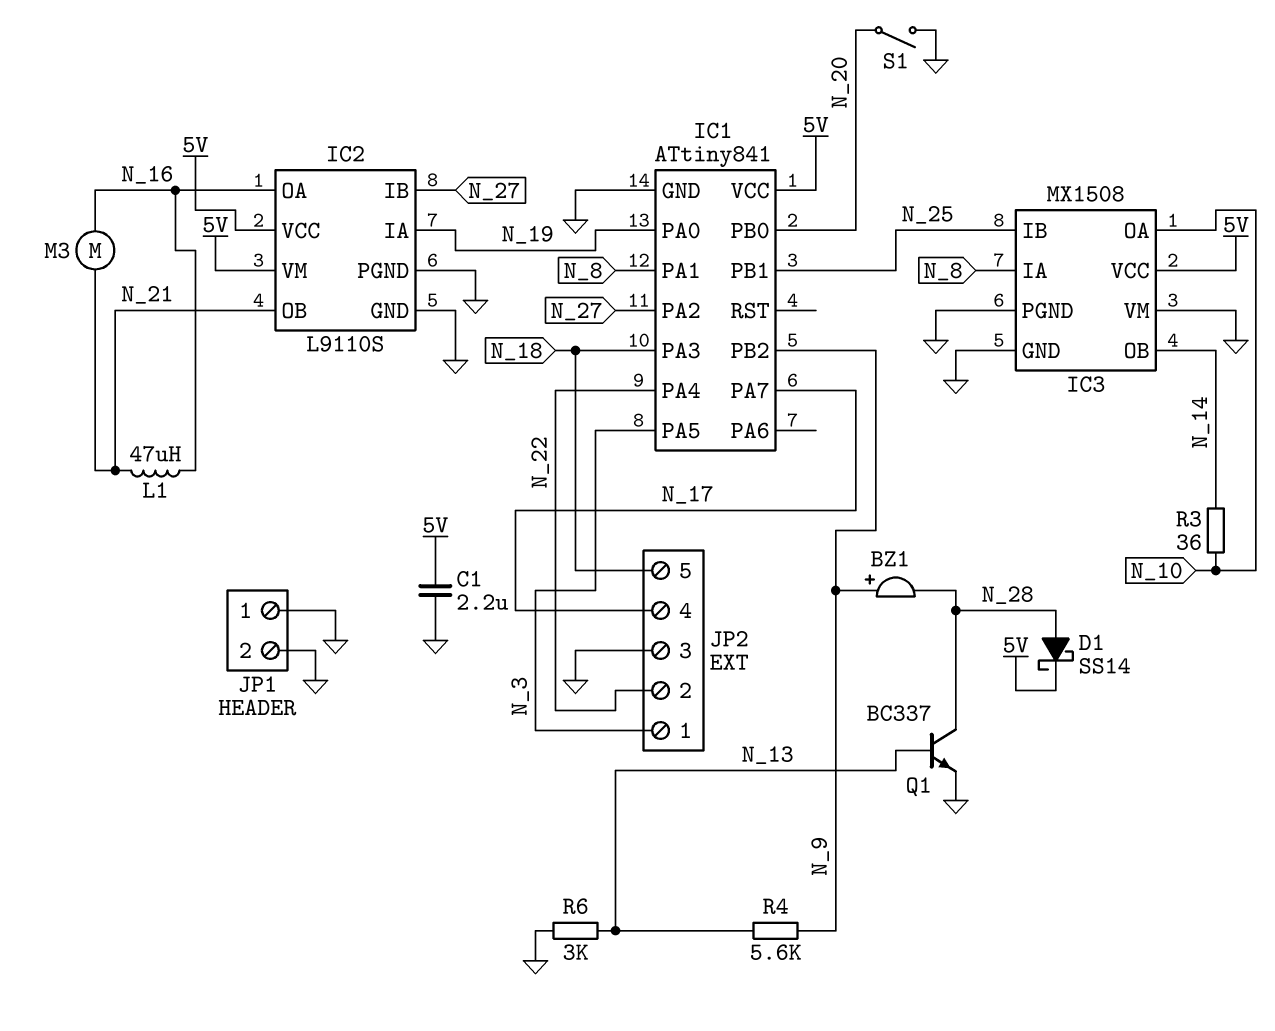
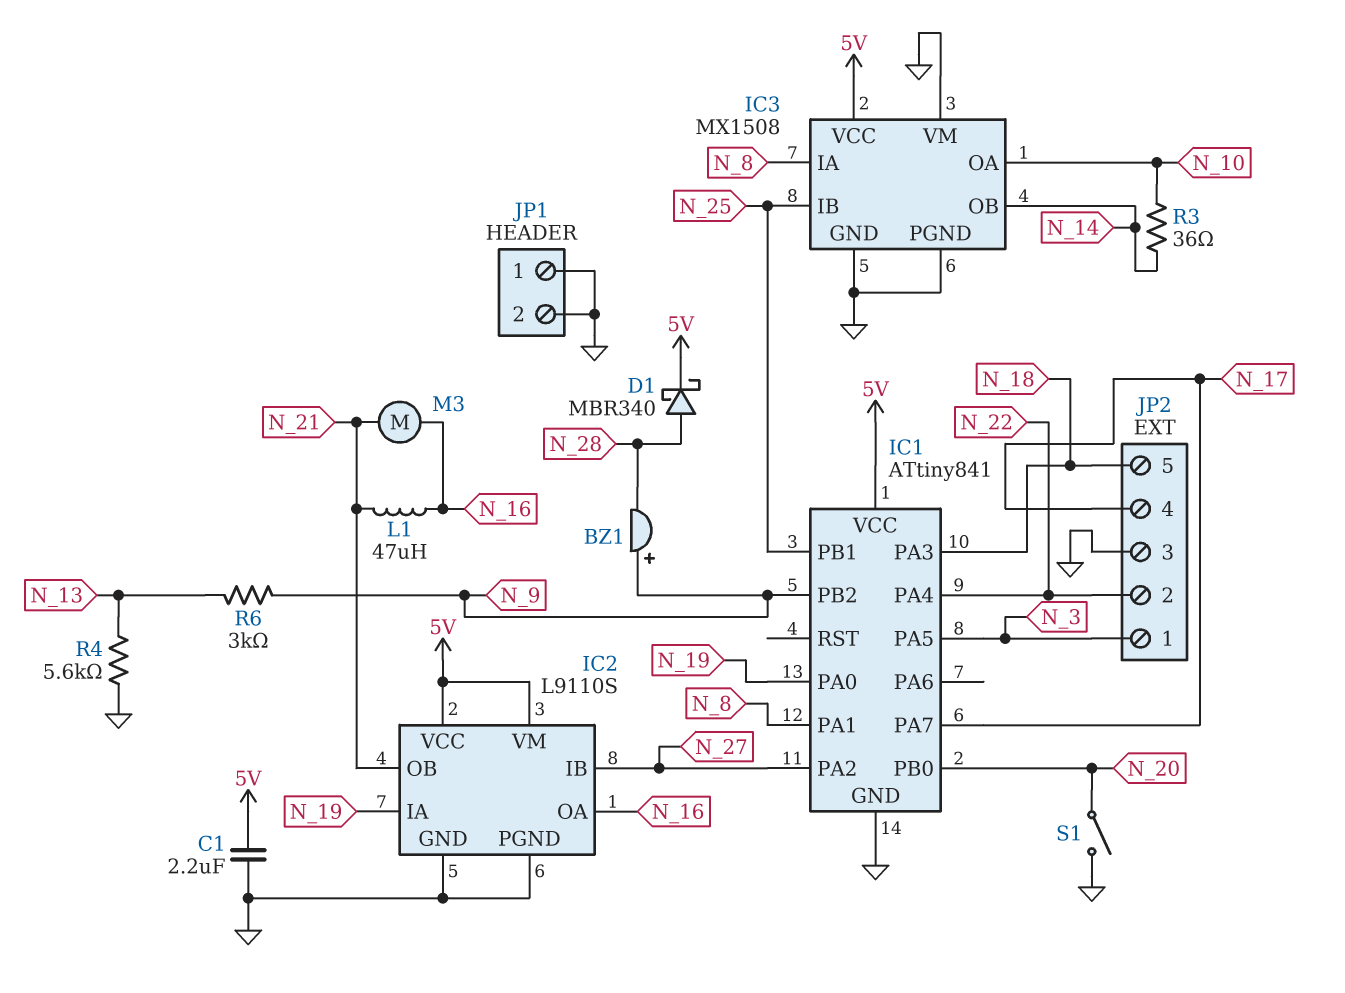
D1: schottky SS14 (A N_28, K 5V) -> schottky MBR340 (A N_28, K 5V)
Q1: NPN BC337 (B N_13, C N_28, E GND) -> none
R4: 5.6k (N_9, N_13) -> 5.6k (GND, N_13)
R6: 3k (GND, N_13) -> 3k (N_9, N_13)

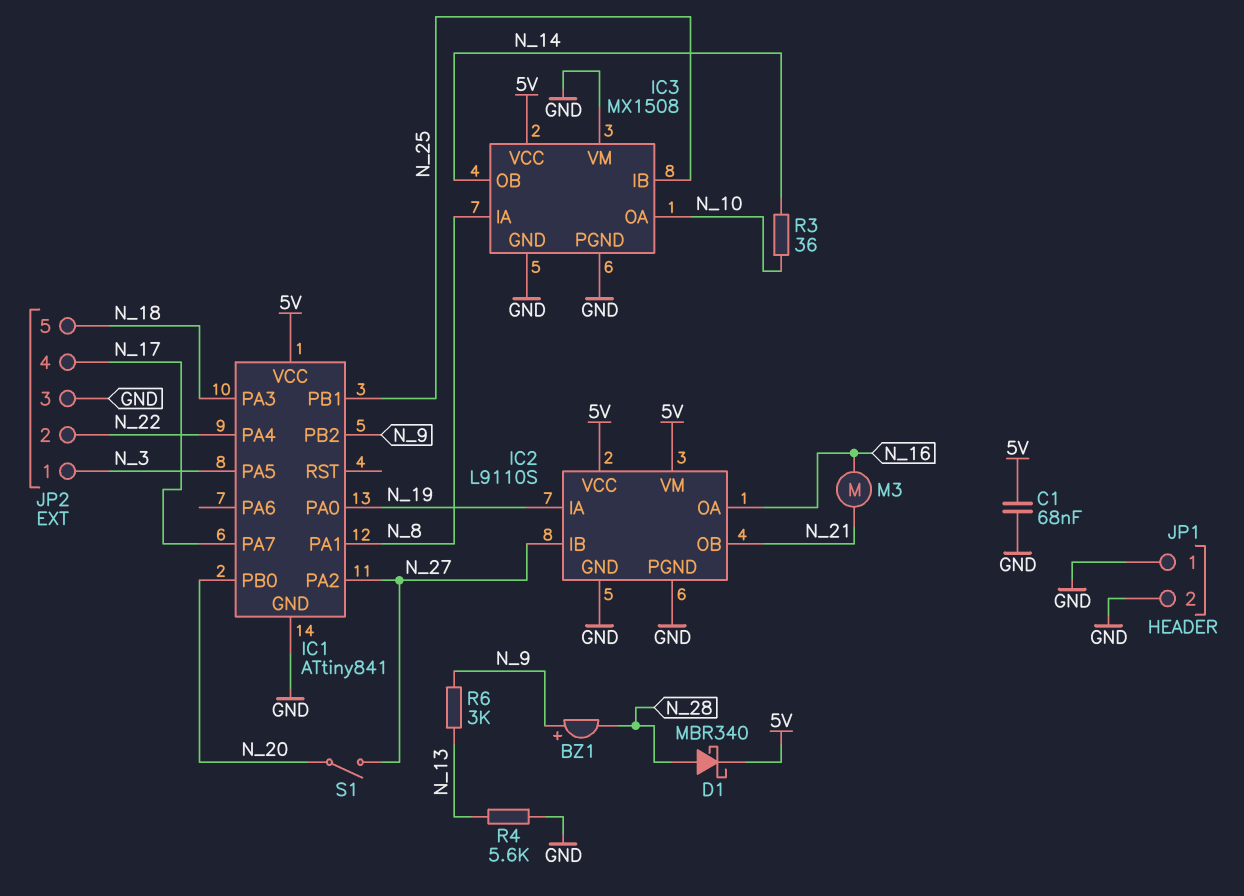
C1: 2.2uF (5V, GND) -> 68nF (5V, GND)
L1: 47uH (N_16, N_21) -> none
S1: switch (GND, N_20) -> switch (N_20, N_27)

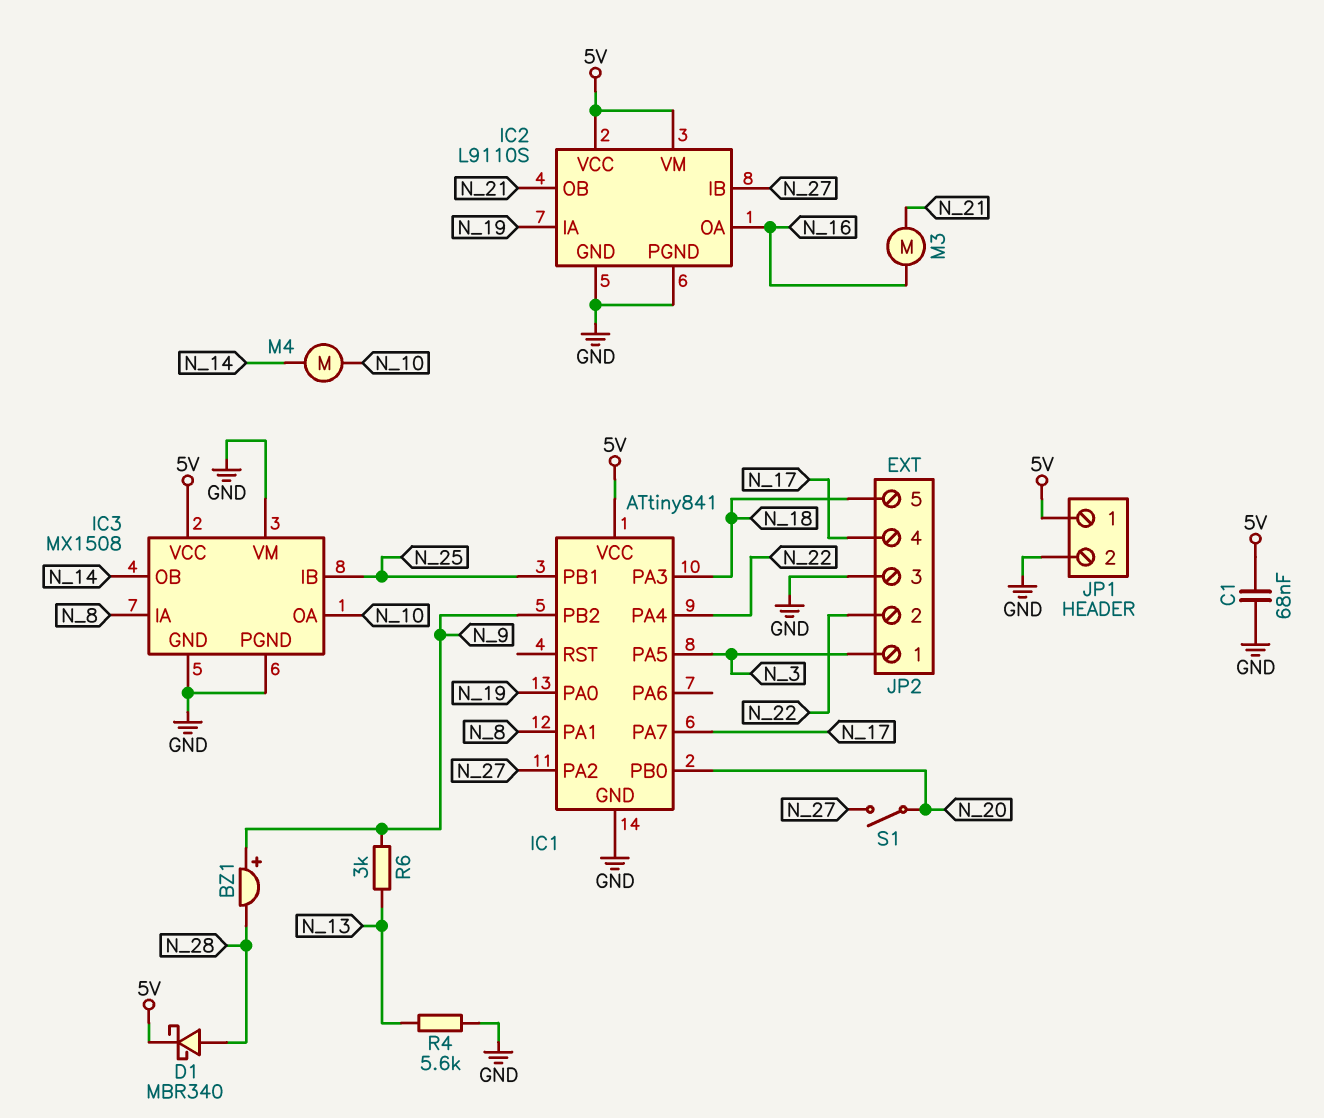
JP1 pin 1: GND -> 5V
M4: none -> motor (N_10, N_14)
R3: 36 (N_10, N_14) -> none

